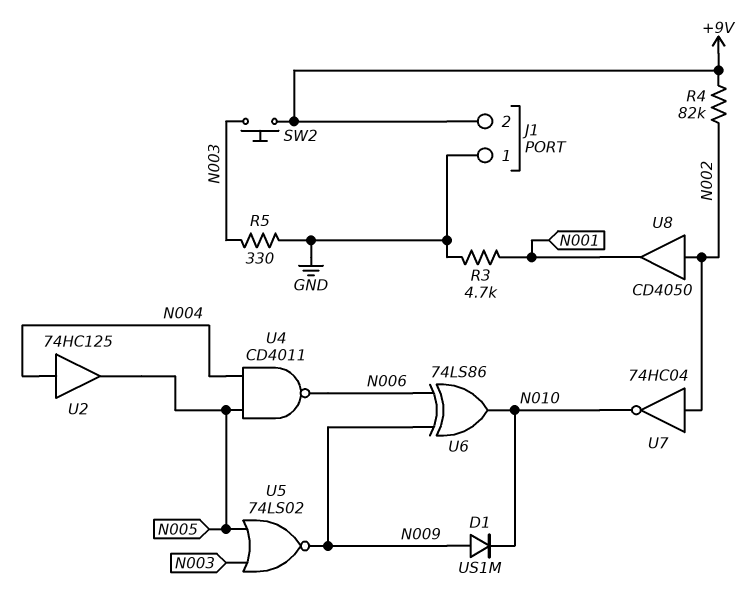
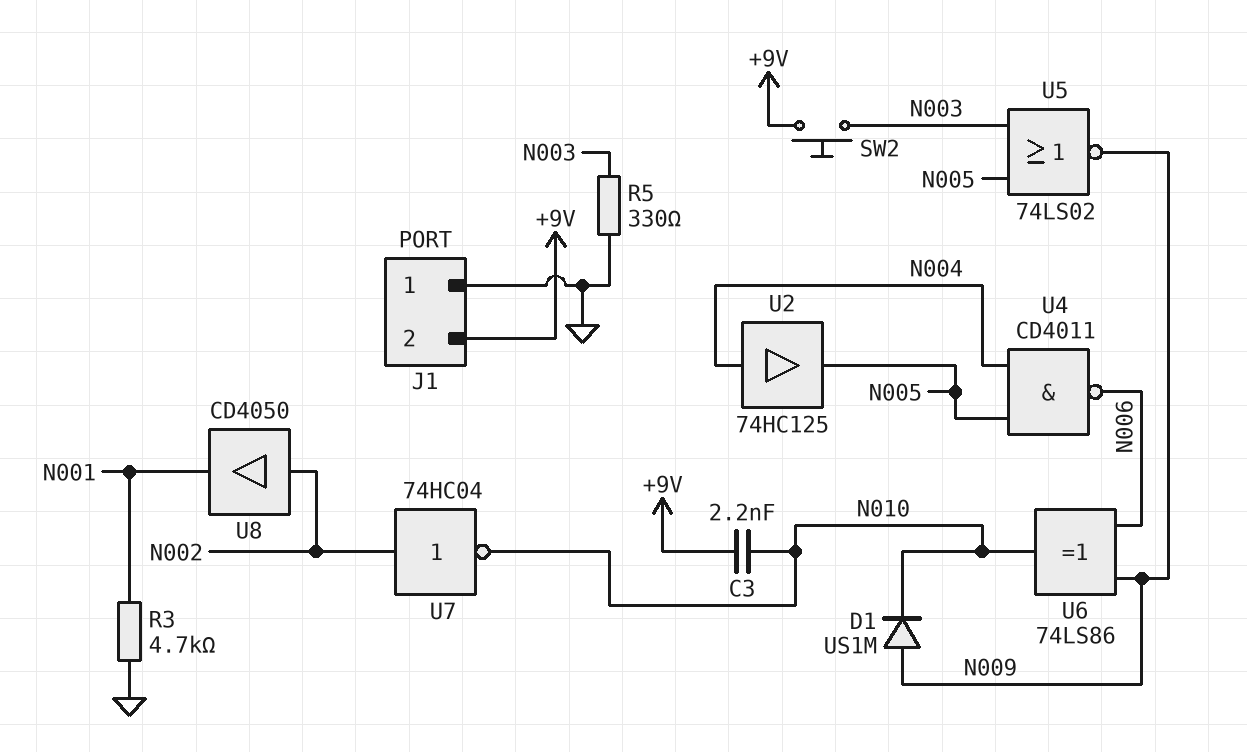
C3: none -> 2.2nF (+9V, N010)
R4: 82k (+9V, N002) -> none

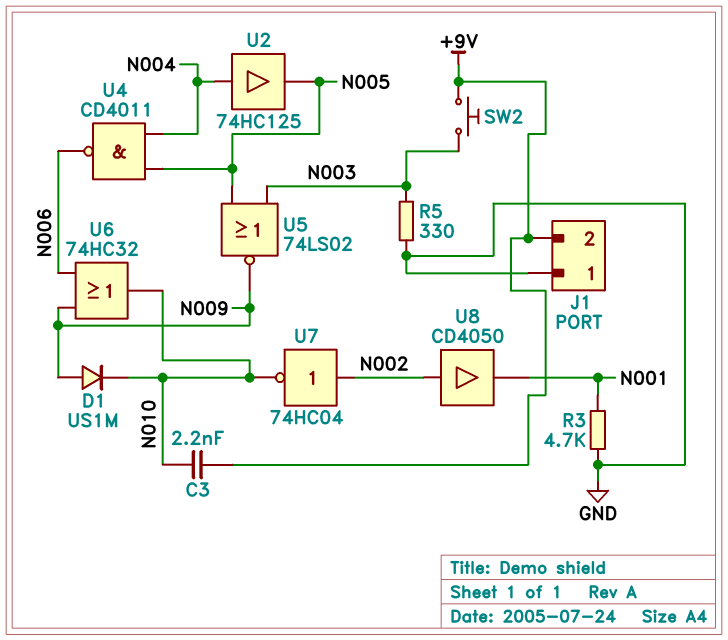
U6: XOR 74LS86 (in N006, in N009, out N010) -> OR 74HC32 (in N006, in N009, out N010)

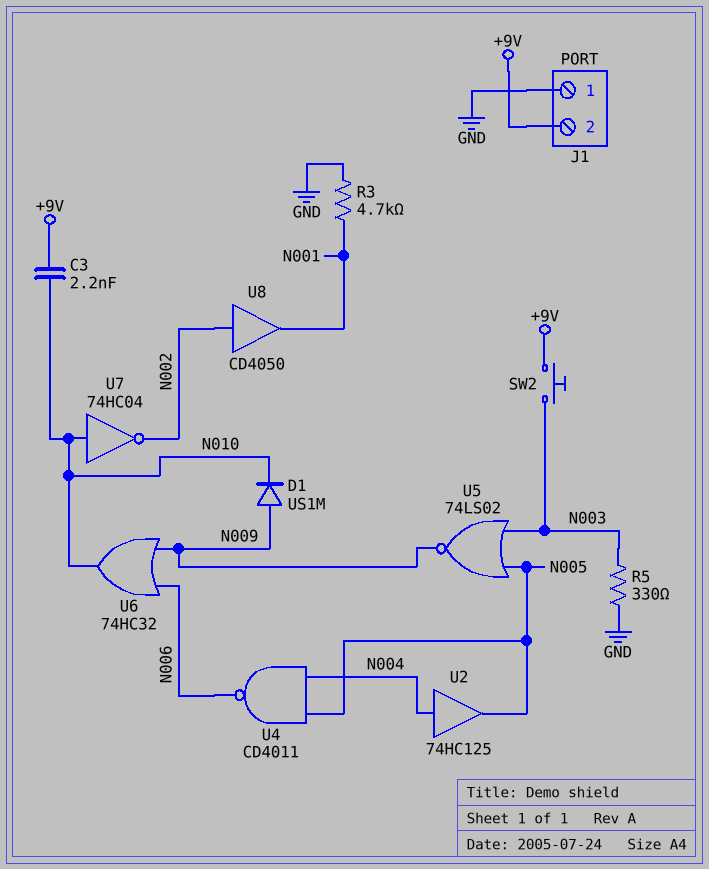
U7: NOT 74HC04 (in N002, out N010) -> NOT 74HC04 (in N010, out N002)

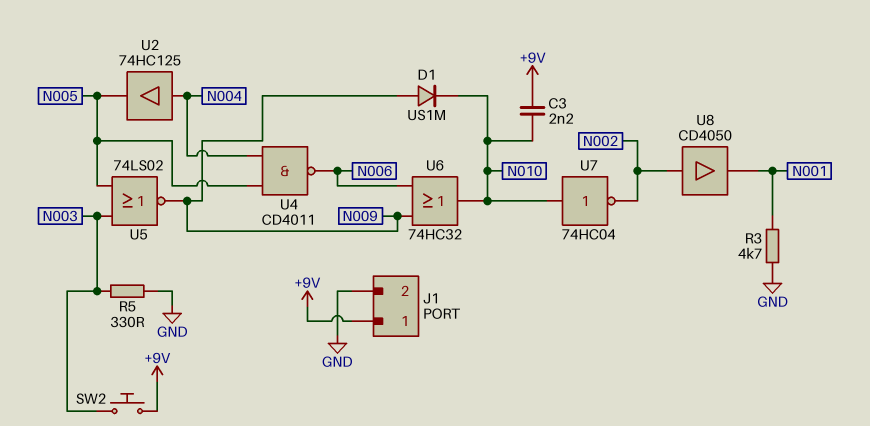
J1 pin 1: GND -> +9V
J1 pin 2: +9V -> GND

